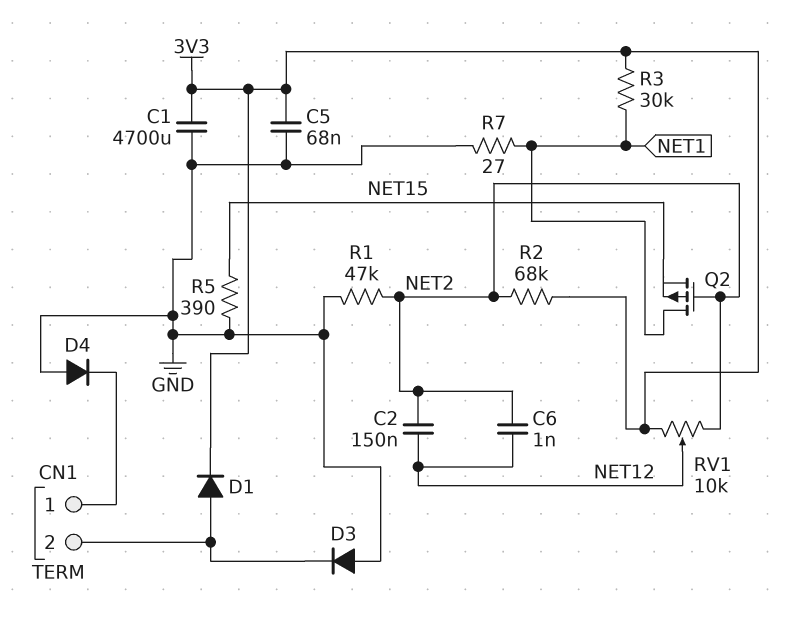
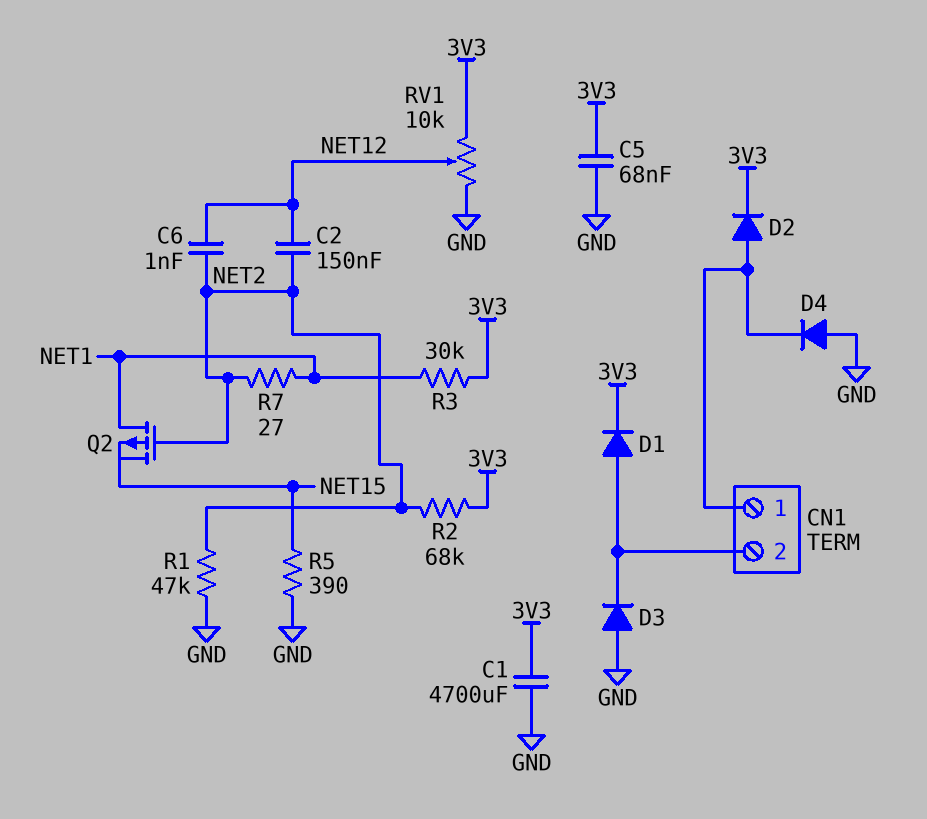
D2: none -> diode (A CN1/1, K 3V3)
R7: 27 (GND, NET1) -> 27 (NET1, NET2)
RV1: 10k (3V3, NET2, wiper NET12) -> 10k (3V3, GND, wiper NET12)

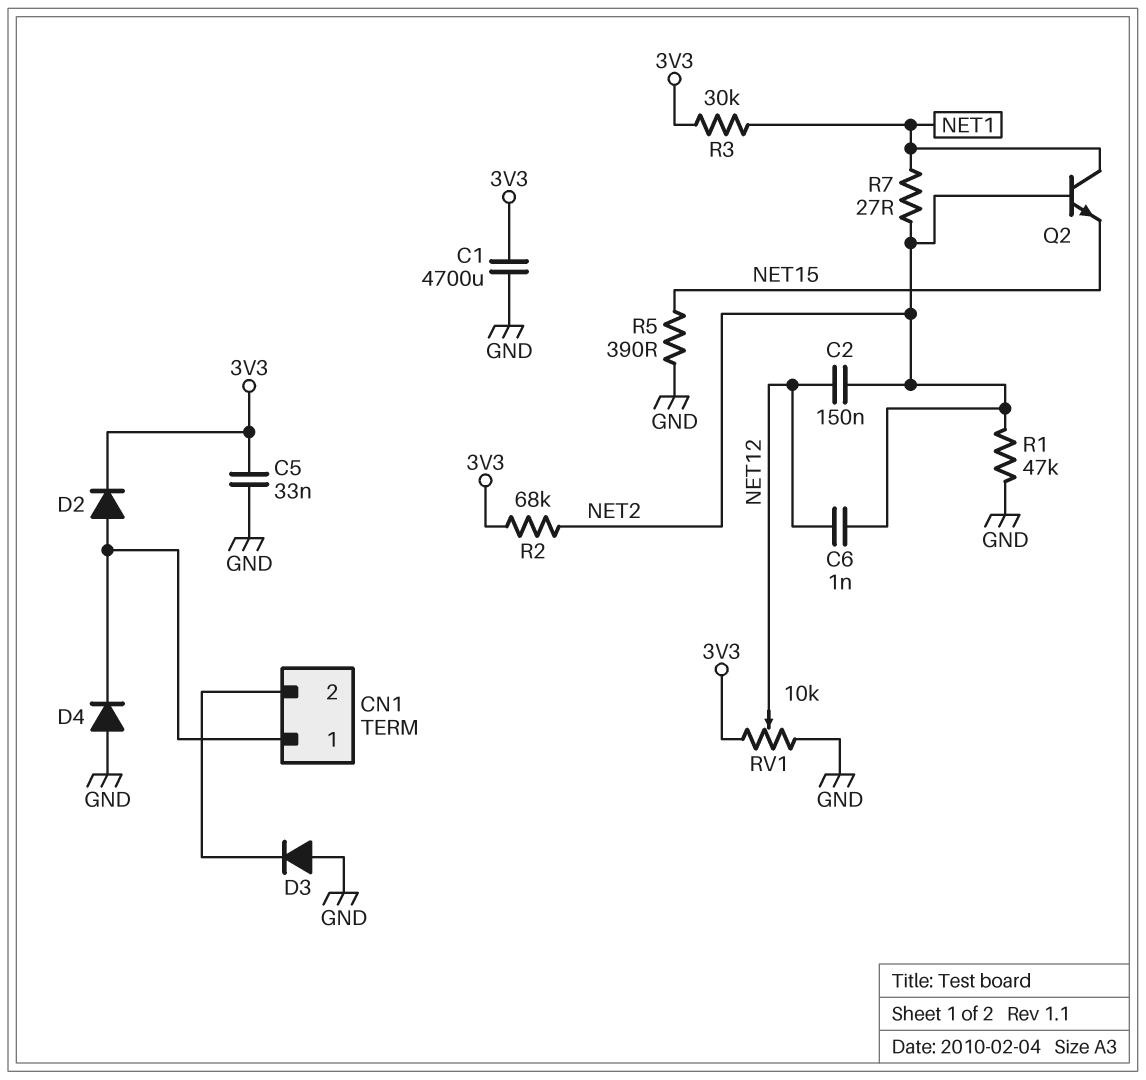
C5: 68nF (3V3, GND) -> 33nF (3V3, GND)
D1: diode (A CN1/2, K 3V3) -> none
Q2: PMOS (G NET2, D NET1, S NET15) -> NPN (B NET2, C NET1, E NET15)

